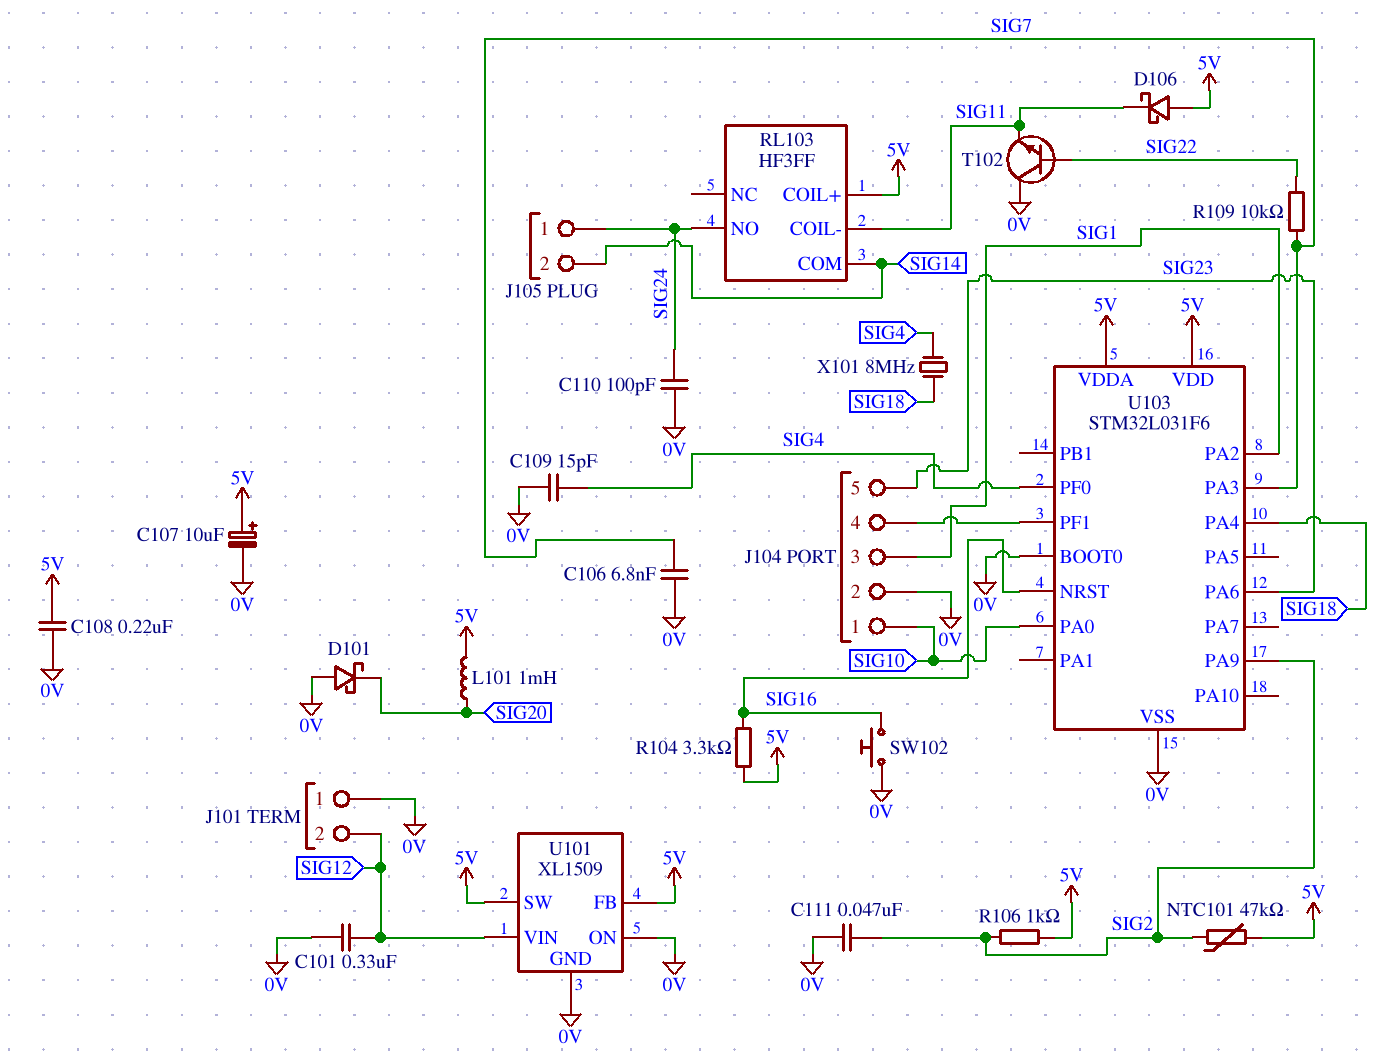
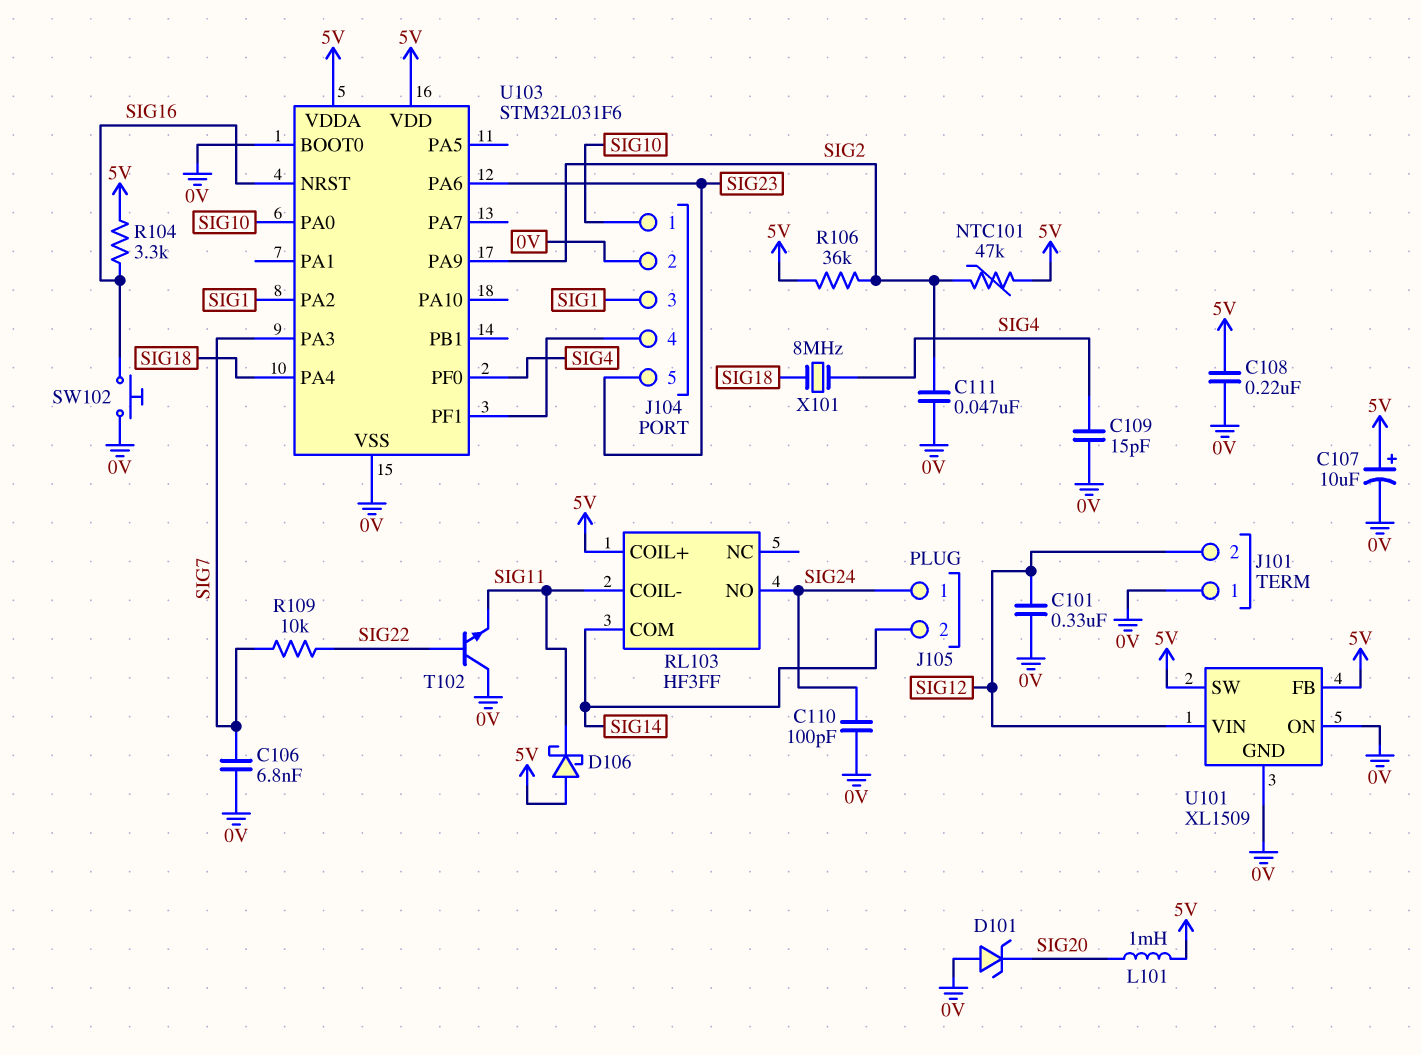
D101: schottky (A 0V, K SIG20) -> zener (A 0V, K SIG20)
R106: 1k (5V, SIG2) -> 36k (5V, SIG2)

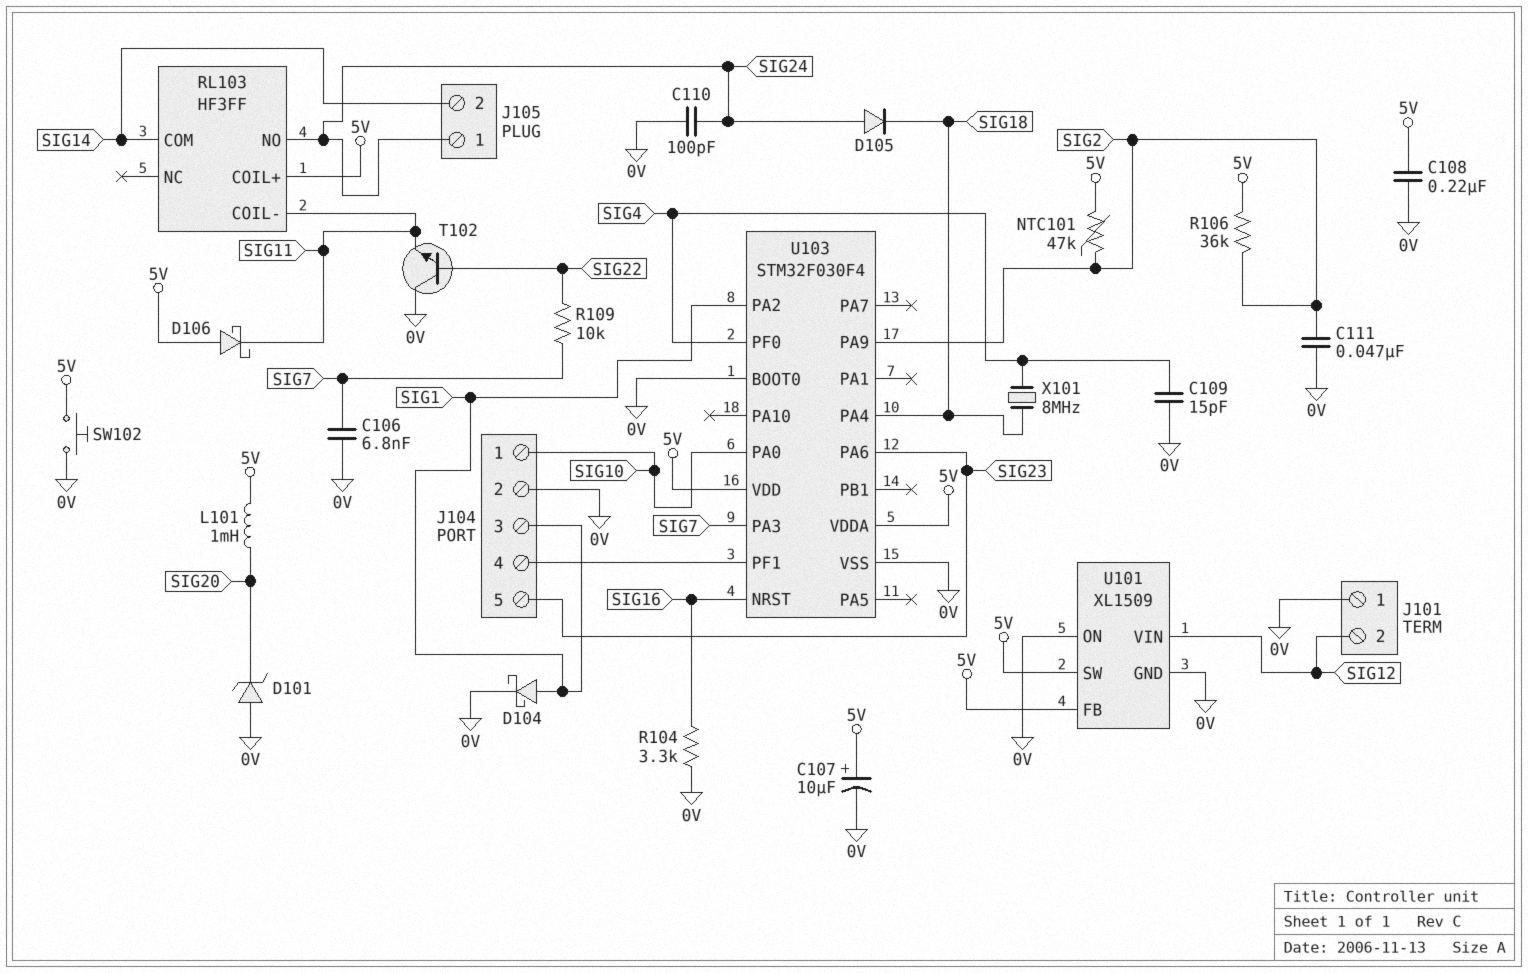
C101: 330nF (0V, SIG12) -> none
D104: none -> schottky (A SIG1, K 0V)
D105: none -> diode (A SIG24, K SIG18)
R104: 3.3k (5V, SIG16) -> 3.3k (0V, SIG16)
SW102: button (0V, SIG16) -> button (0V, 5V)
U103: STM32L031F6 -> STM32F030F4

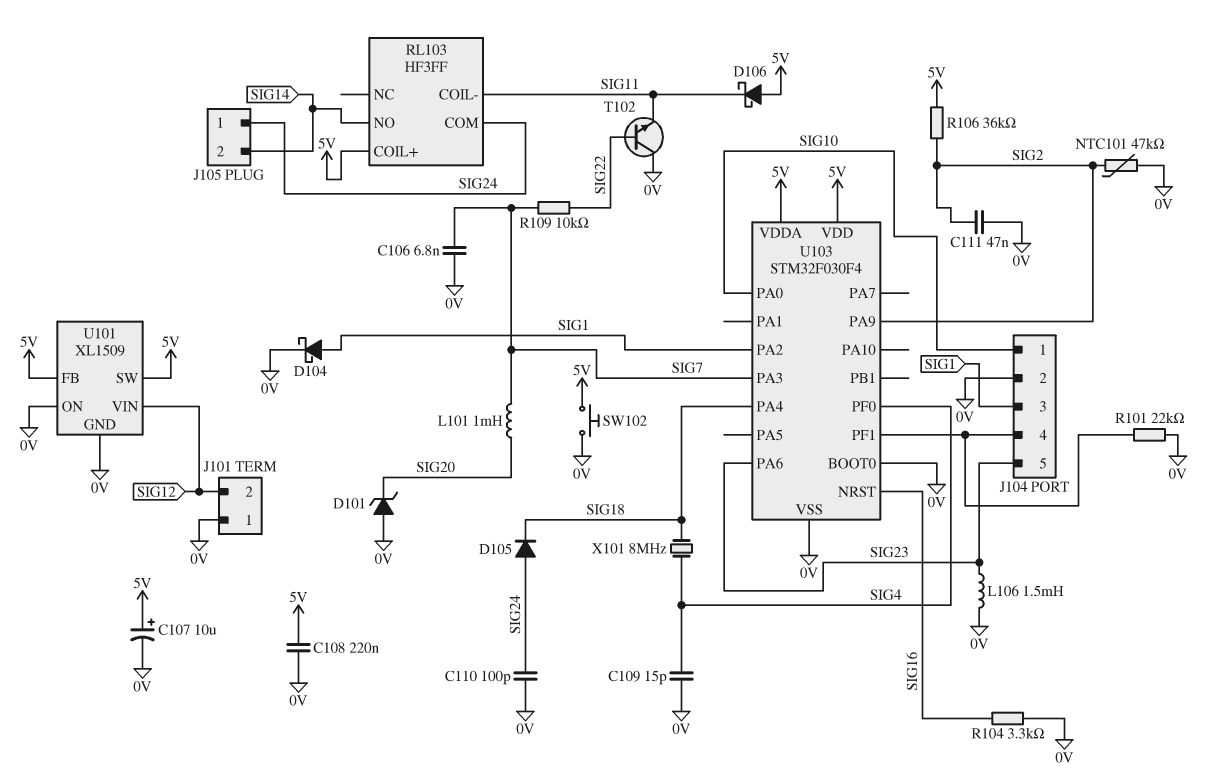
L101: 1mH (5V, SIG20) -> 1mH (SIG7, SIG20)
L106: none -> 1.5mH (0V, SIG23)
NTC101: 47k (5V, SIG2) -> 47k (0V, SIG2)
R101: none -> 22k (0V, J104/4)
RL103 pin COM: SIG14 -> SIG24
RL103 pin NO: SIG24 -> SIG14

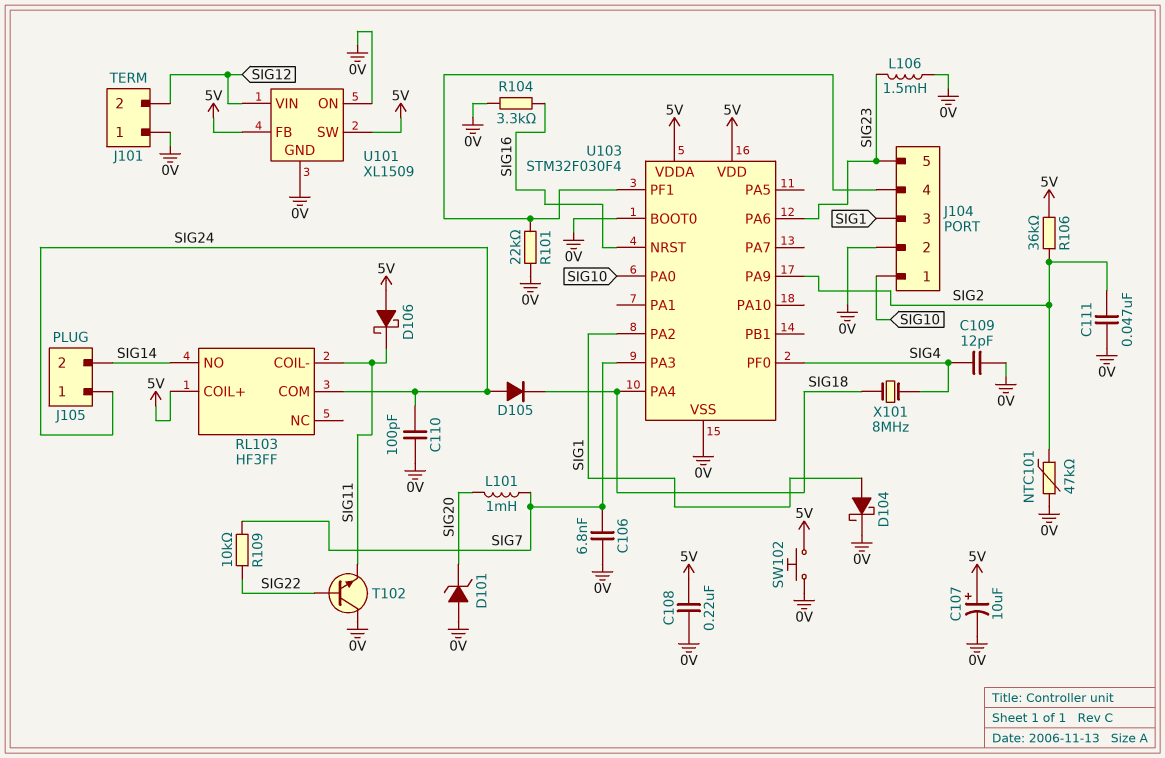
C109: 15pF (0V, SIG4) -> 12pF (0V, SIG4)

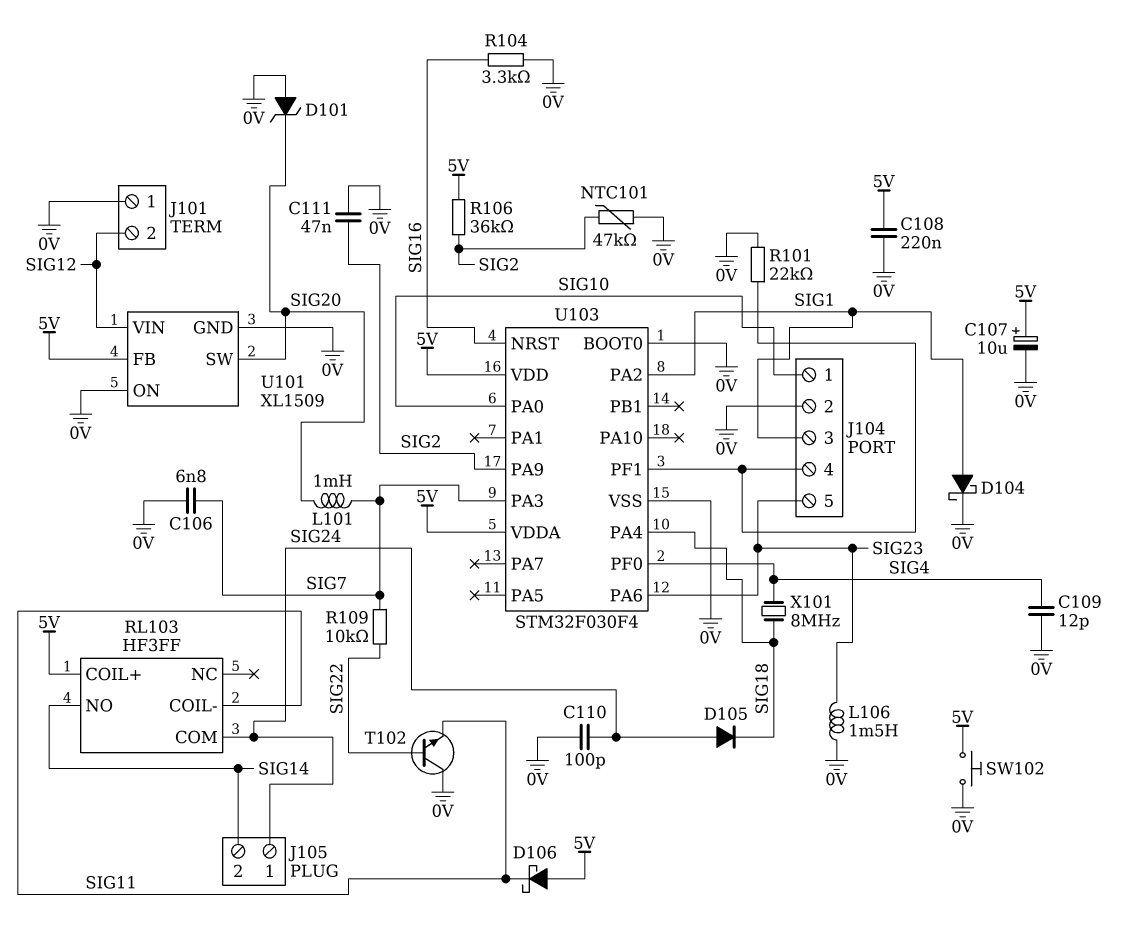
U101 pin SW: 5V -> SIG20

